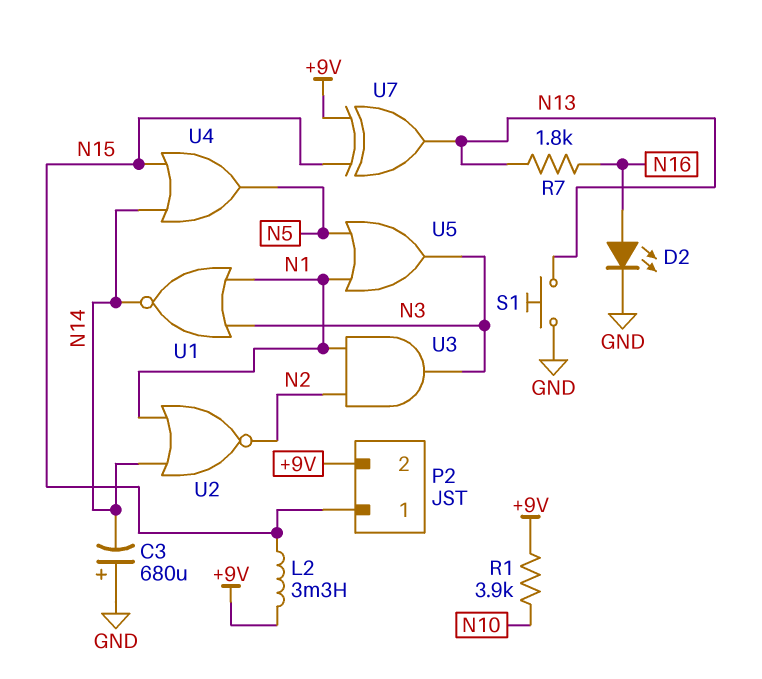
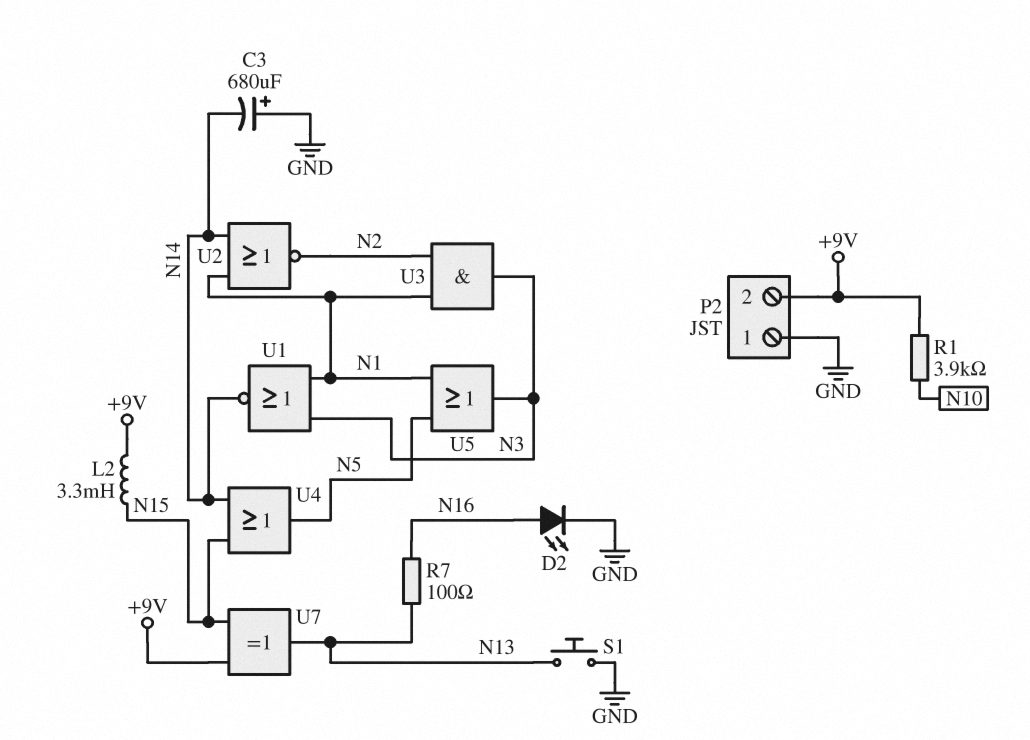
P2 pin 1: N15 -> GND
R7: 1.8k (N13, N16) -> 100 (N13, N16)

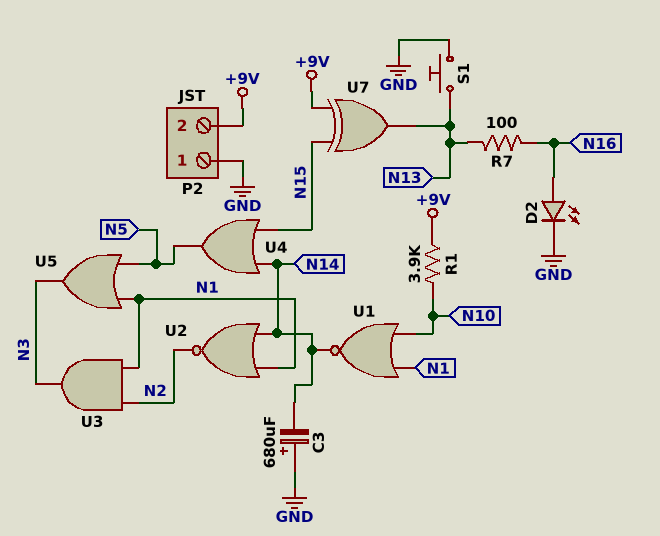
L2: 3.3mH (+9V, N15) -> none
U1: NOR (in N1, in N3, out N14) -> NOR (in N1, in N10, out N14)

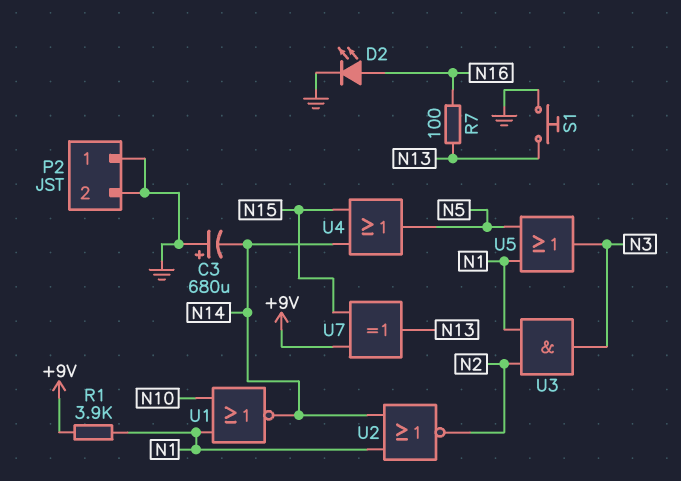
P2 pin 2: +9V -> GND
R1: 3.9k (+9V, N10) -> 3.9k (+9V, N1)

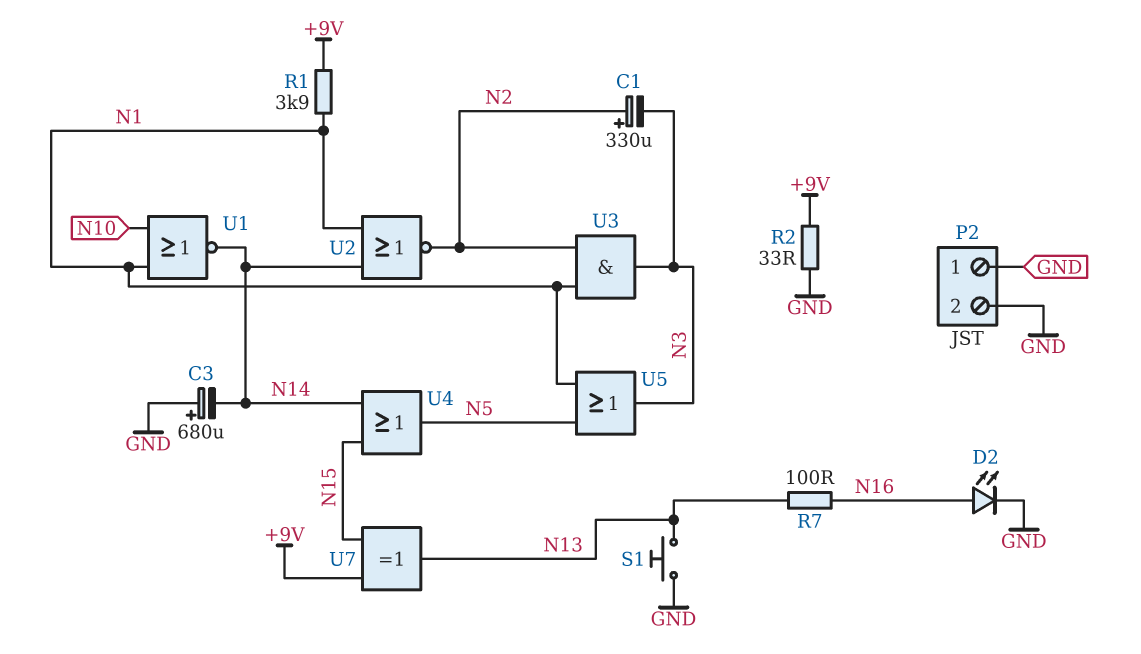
C1: none -> 330uF (plus N2, minus N3)
R2: none -> 33 (+9V, GND)

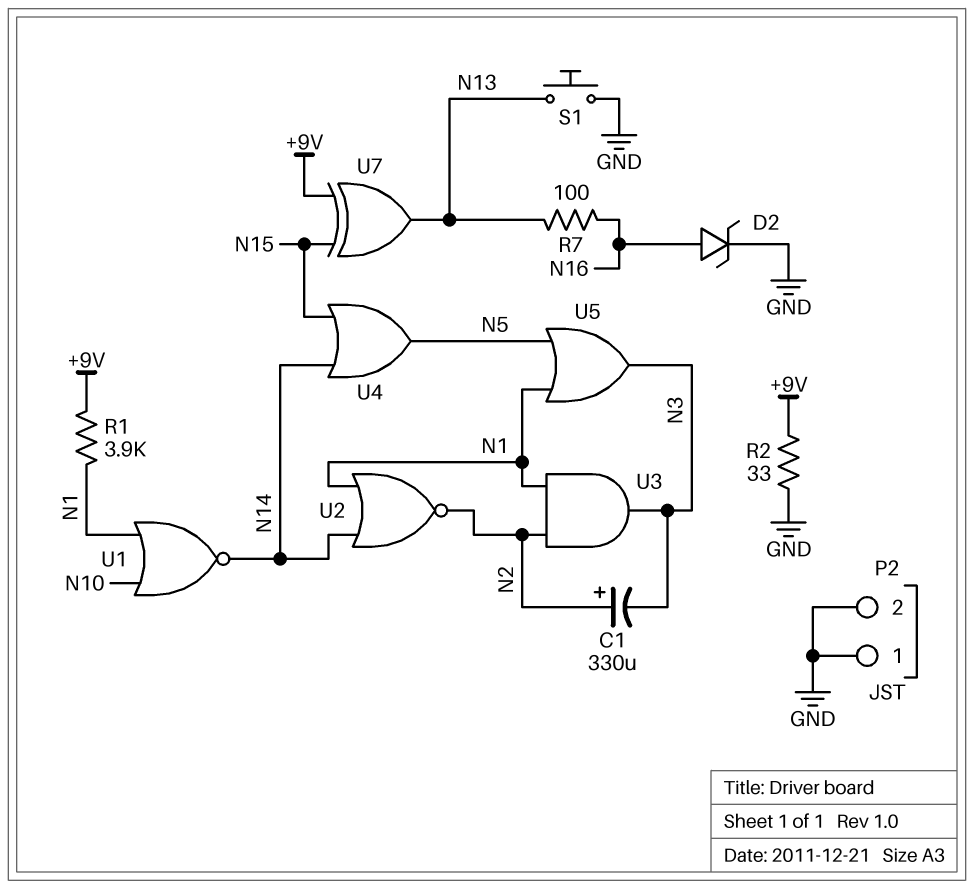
C3: 680uF (plus GND, minus N14) -> none
D2: LED (A N16, K GND) -> zener (A N16, K GND)

